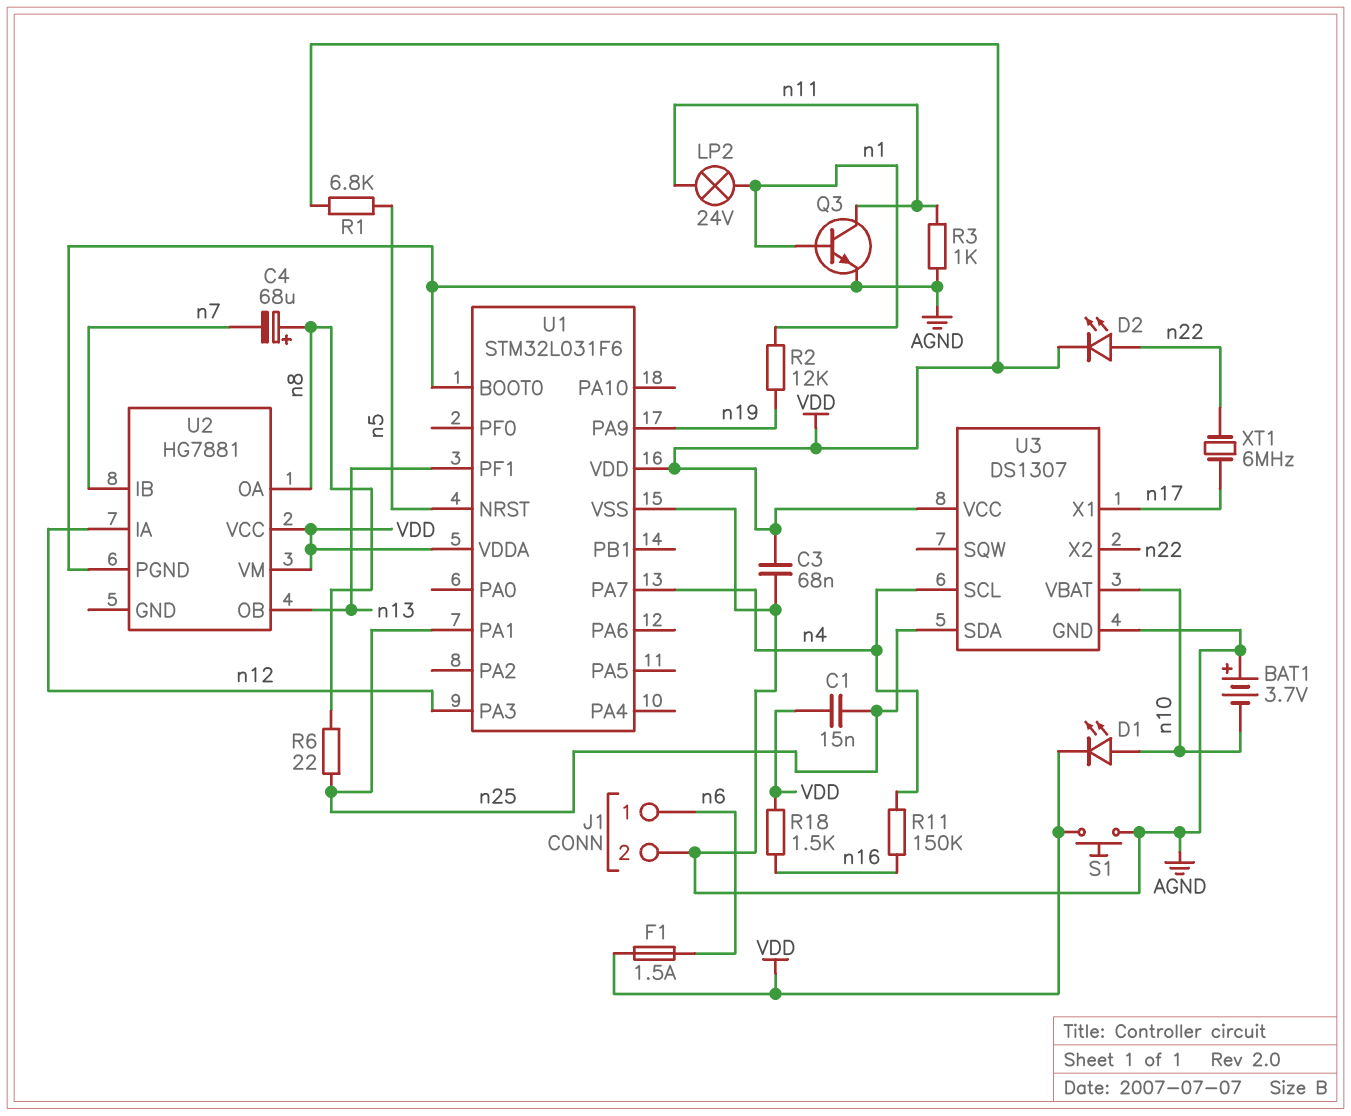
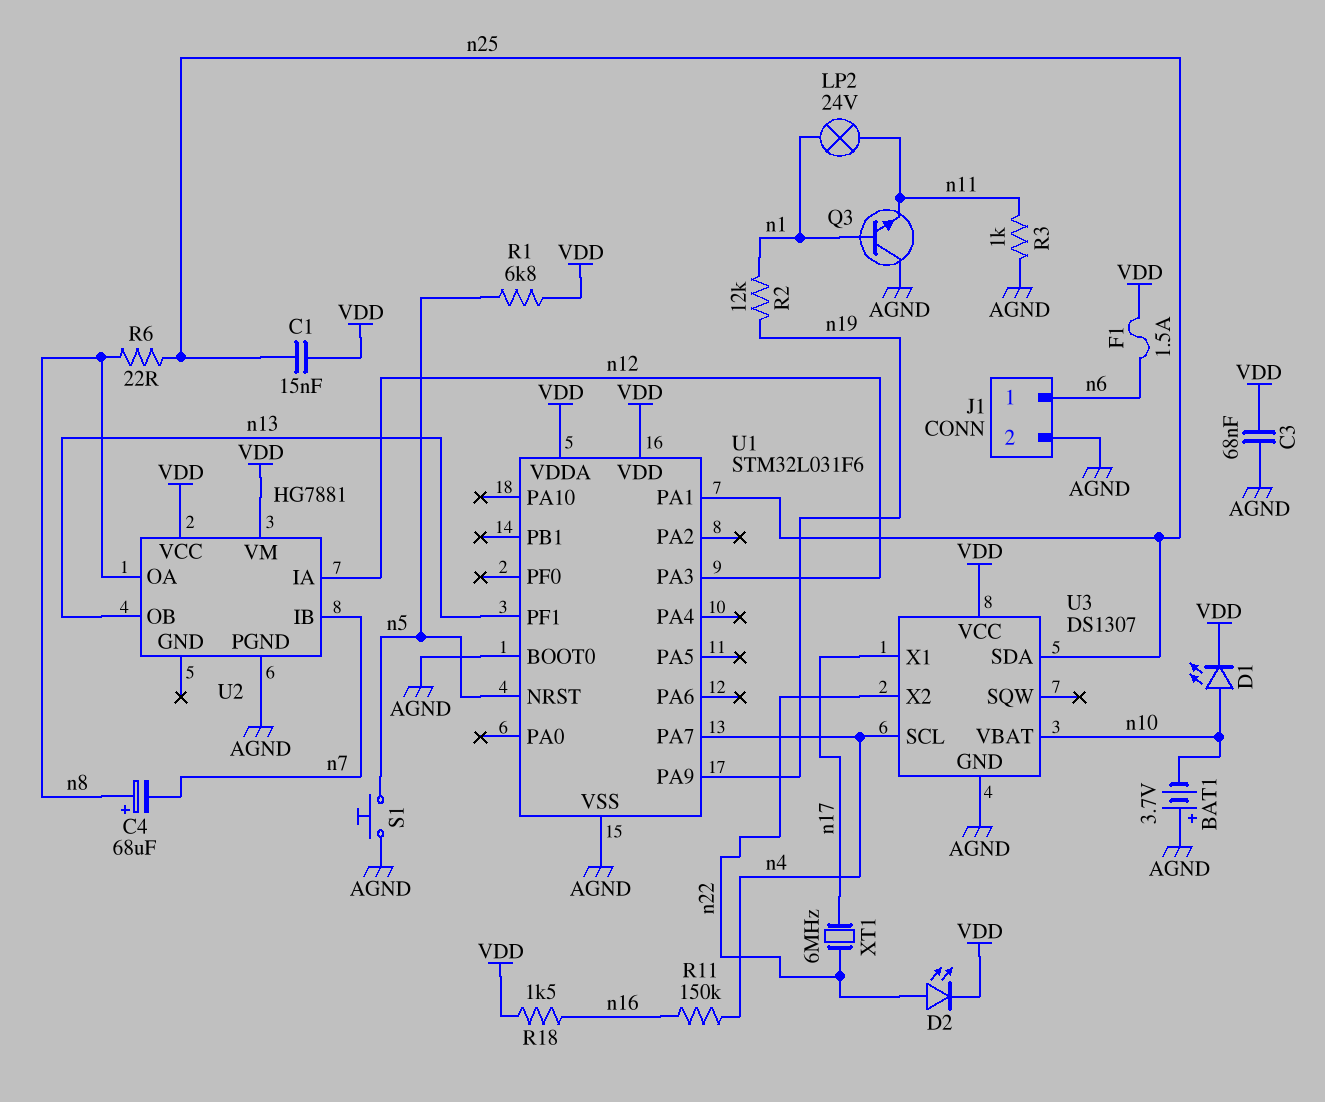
Q3: NPN (B n1, C n11, E AGND) -> NPN (B n1, C AGND, E n11)
S1: button (AGND, VDD) -> button (AGND, n5)

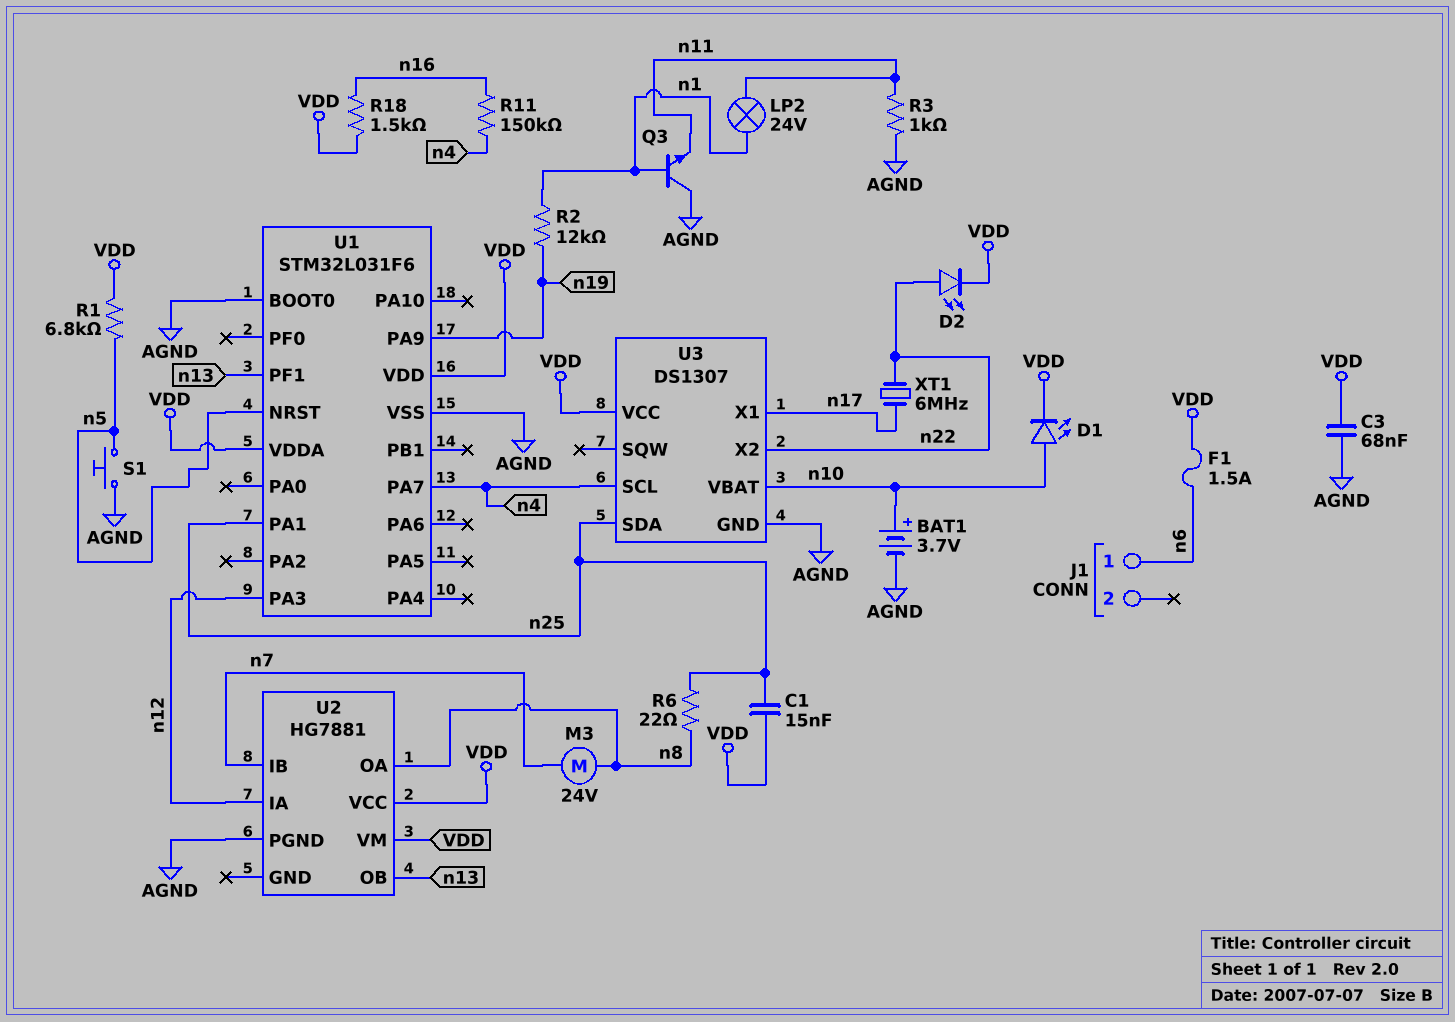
BAT1: 3.7V (plus AGND, minus n10) -> 3.7V (plus n10, minus AGND)
C4: 68uF (plus n8, minus n7) -> none
J1 pin 2: AGND -> none
M3: none -> motor 24V (n7, n8)

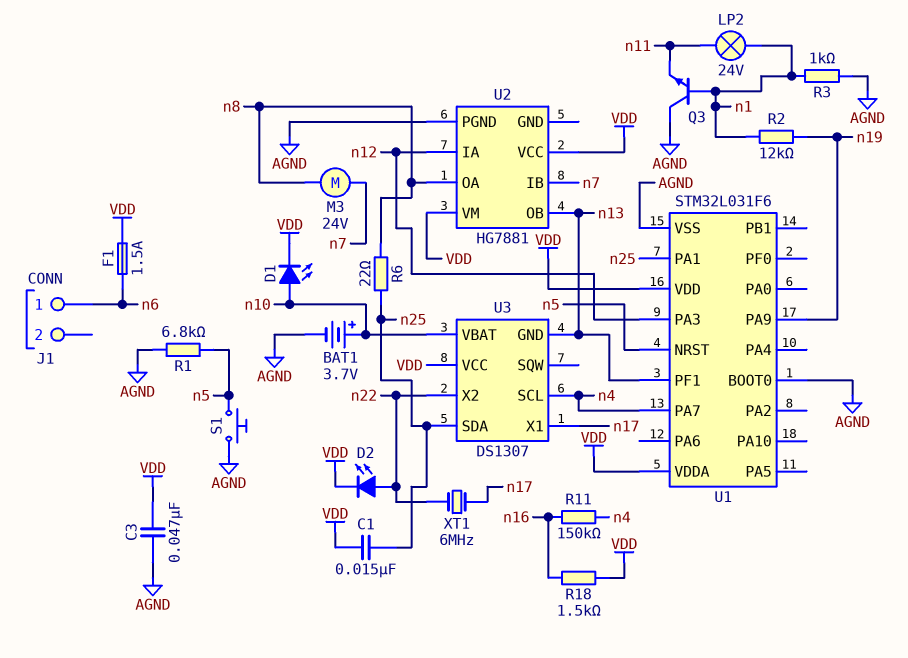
C3: 68nF (AGND, VDD) -> 47nF (AGND, VDD)
R1: 6.8k (VDD, n5) -> 6.8k (AGND, n5)
R3: 1k (AGND, n11) -> 1k (AGND, n1)
U3 pin GND: AGND -> n13

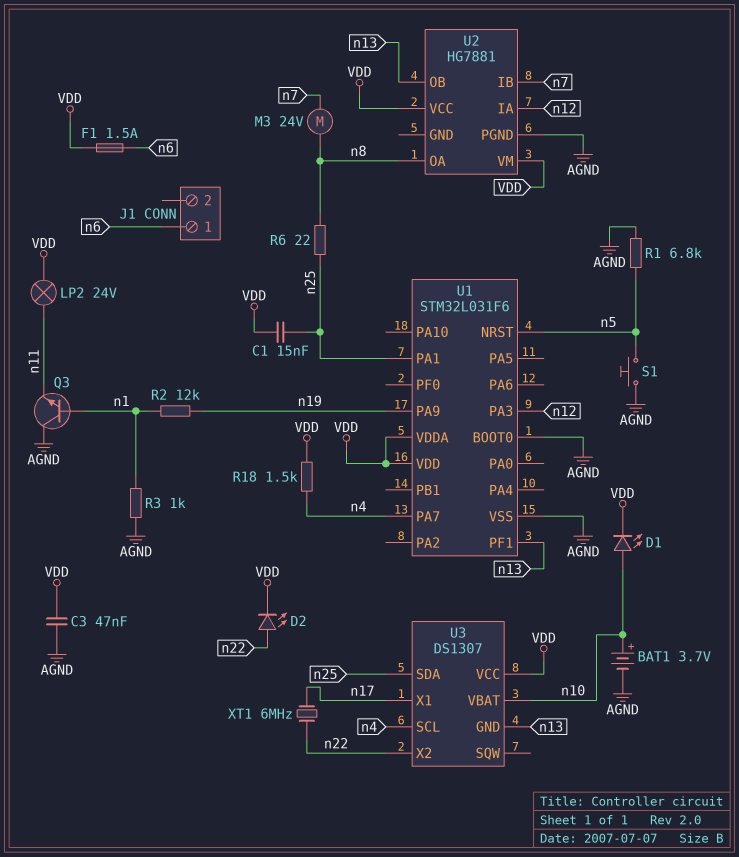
LP2: lamp 24V (n1, n11) -> lamp 24V (VDD, n11)
R11: 150k (n4, n16) -> none
R18: 1.5k (VDD, n16) -> 1.5k (VDD, n4)

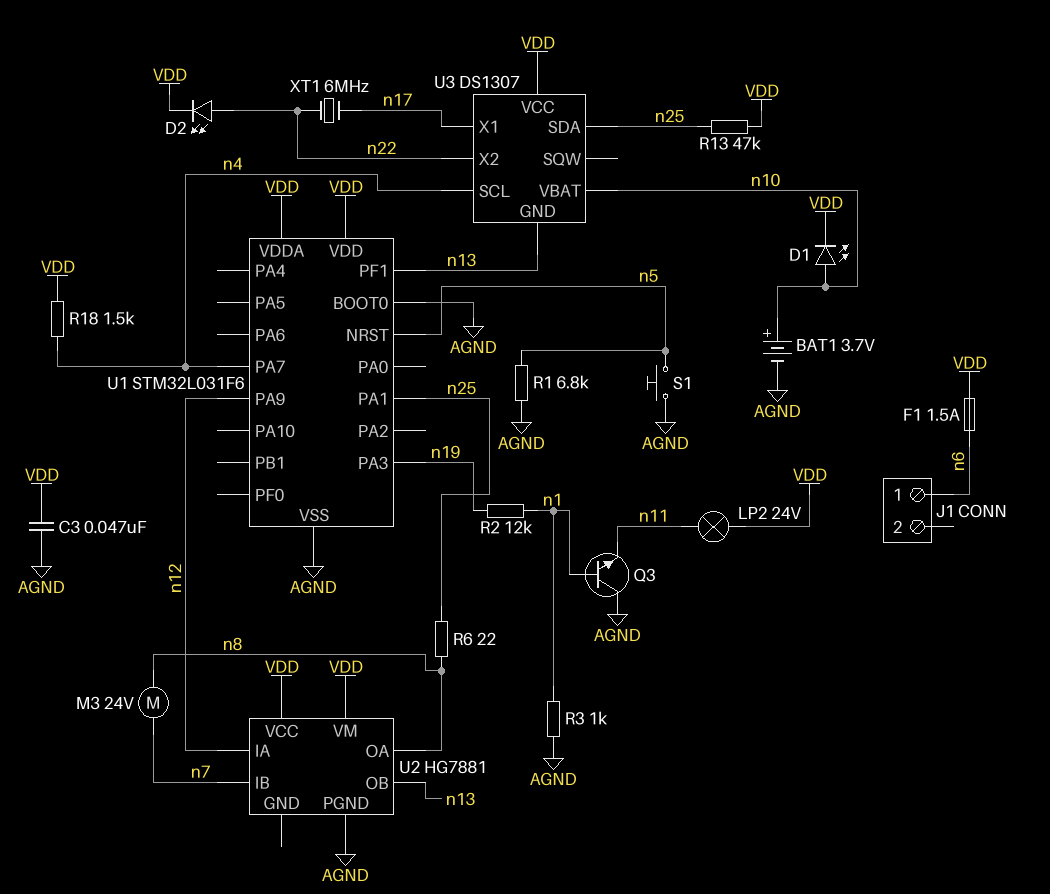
C1: 15nF (VDD, n25) -> none
R13: none -> 47k (VDD, n25)
U1 pin PA3: n12 -> n19
U1 pin PA9: n19 -> n12

